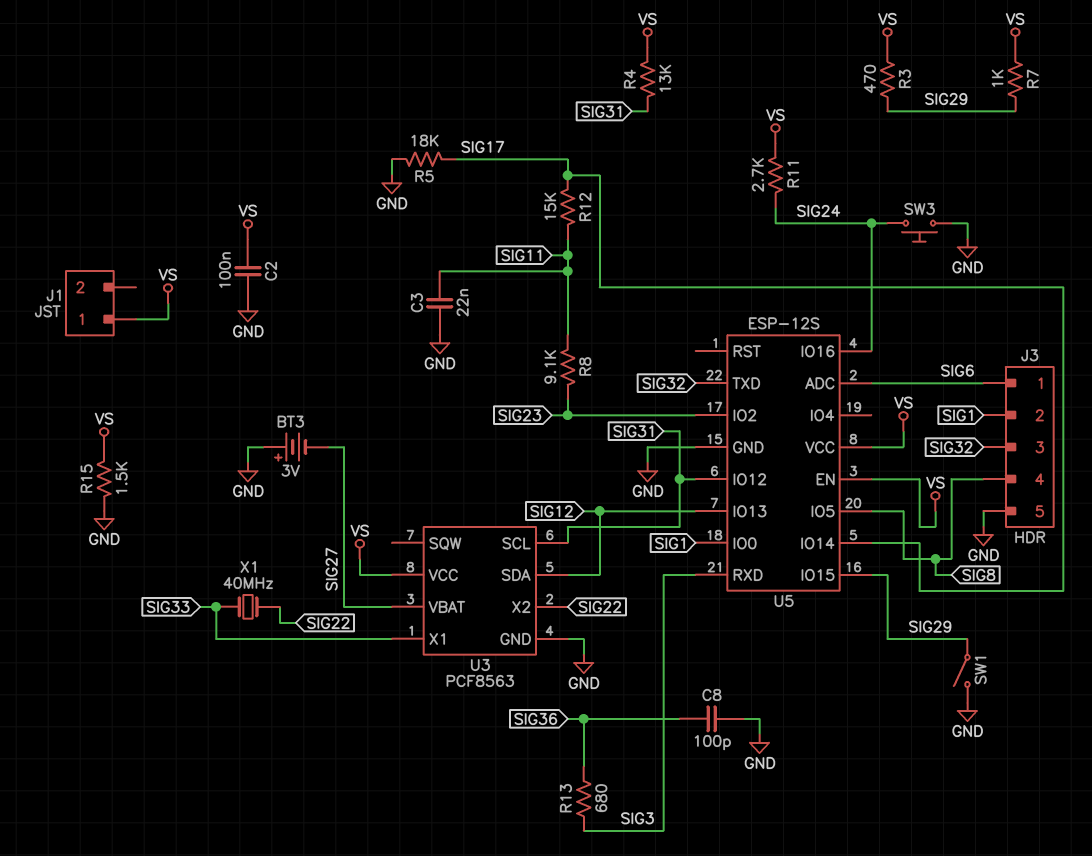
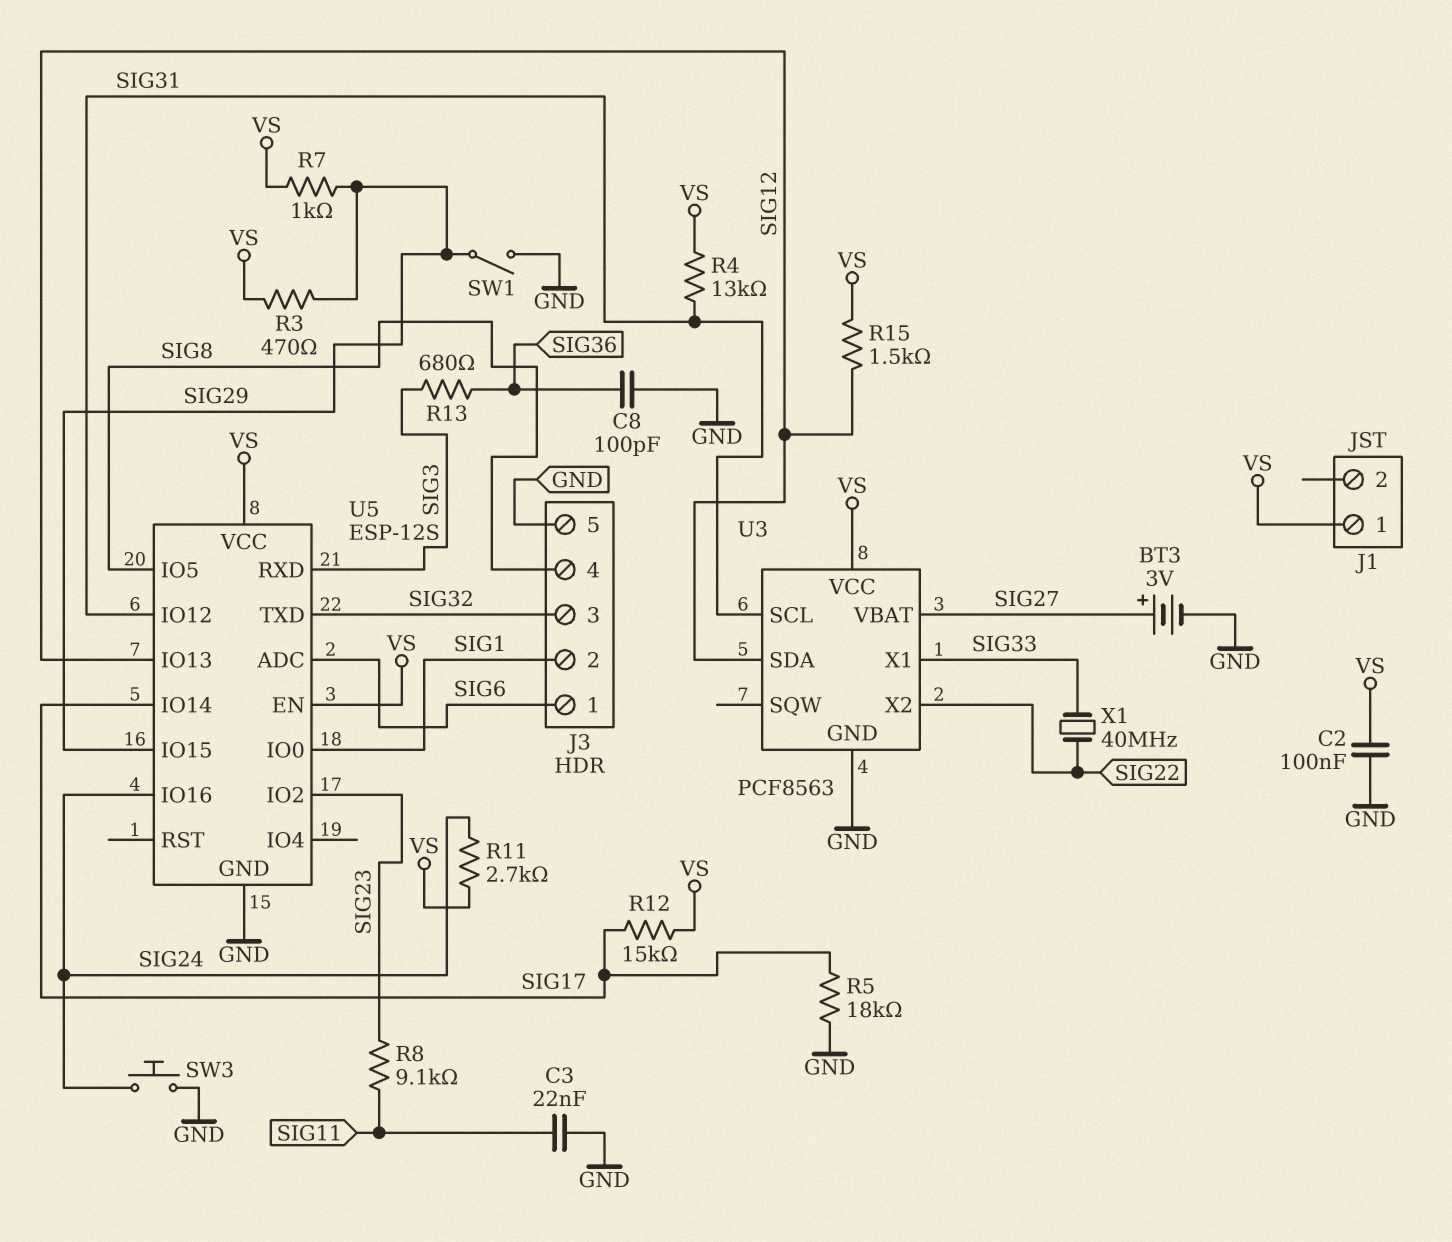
BT3: 3V (plus GND, minus SIG27) -> 3V (plus SIG27, minus GND)
R12: 15k (SIG11, SIG17) -> 15k (SIG17, VS)
R15: 1.5k (GND, VS) -> 1.5k (SIG12, VS)

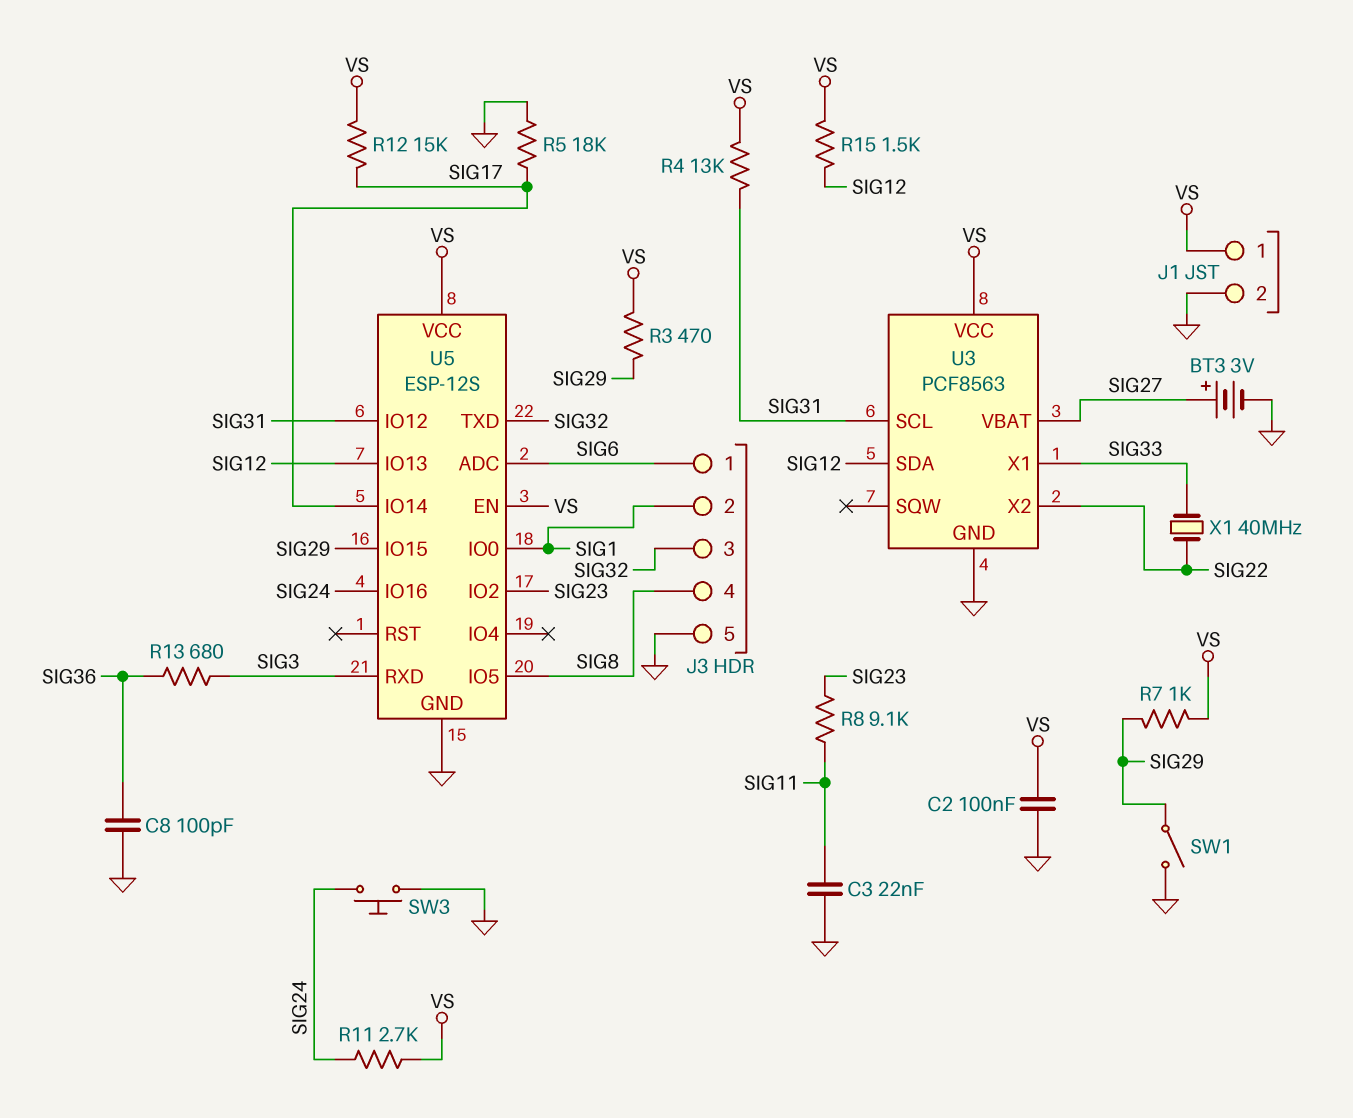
J1 pin 2: none -> GND

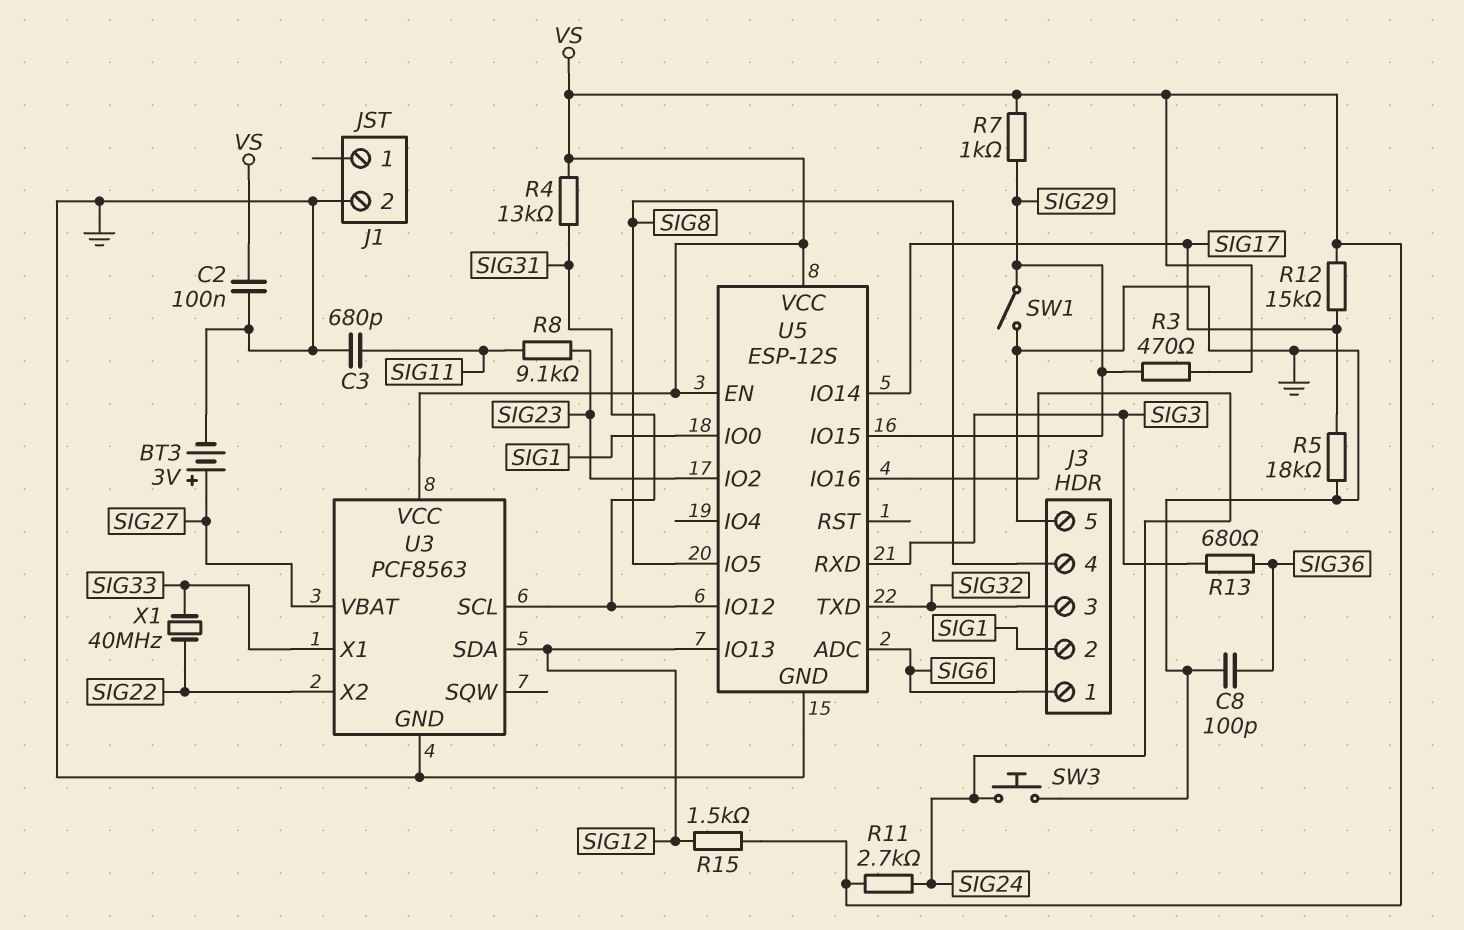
C3: 22nF (GND, SIG11) -> 680pF (GND, SIG11)
J1 pin 1: VS -> none

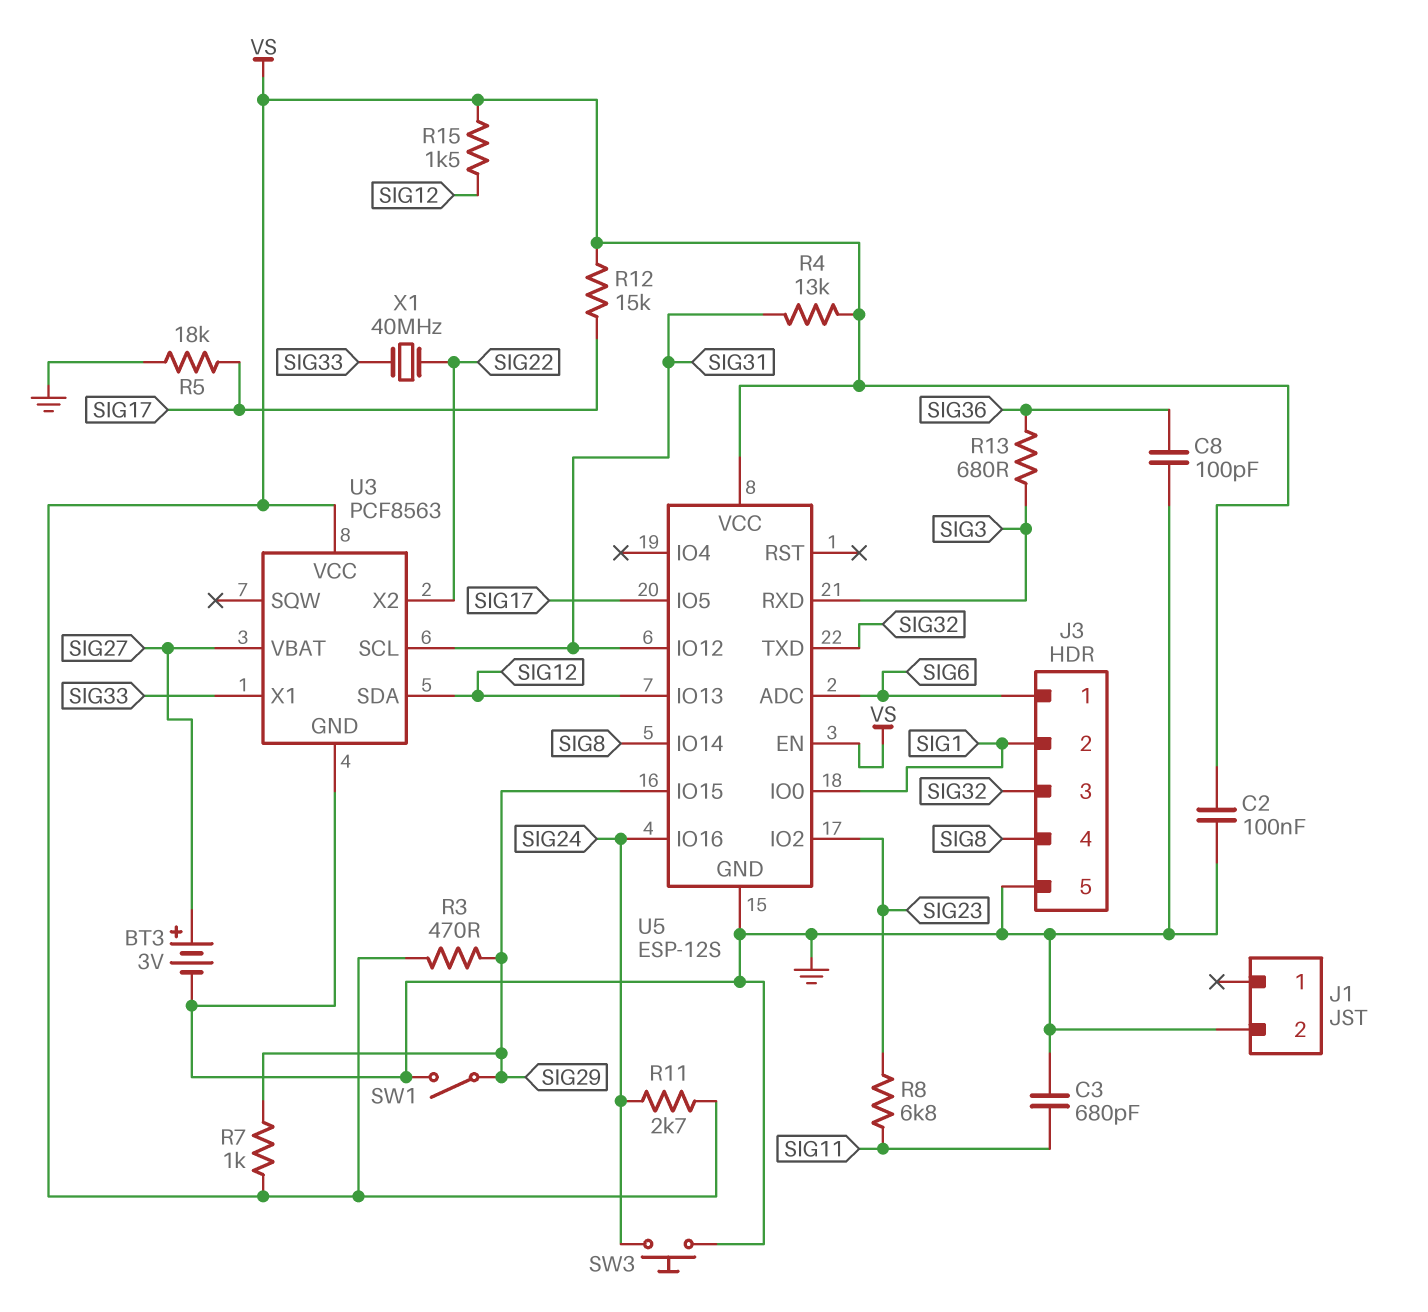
R8: 9.1k (SIG11, SIG23) -> 6.8k (SIG11, SIG23)
U5 pin IO5: SIG8 -> SIG17
U5 pin IO14: SIG17 -> SIG8

